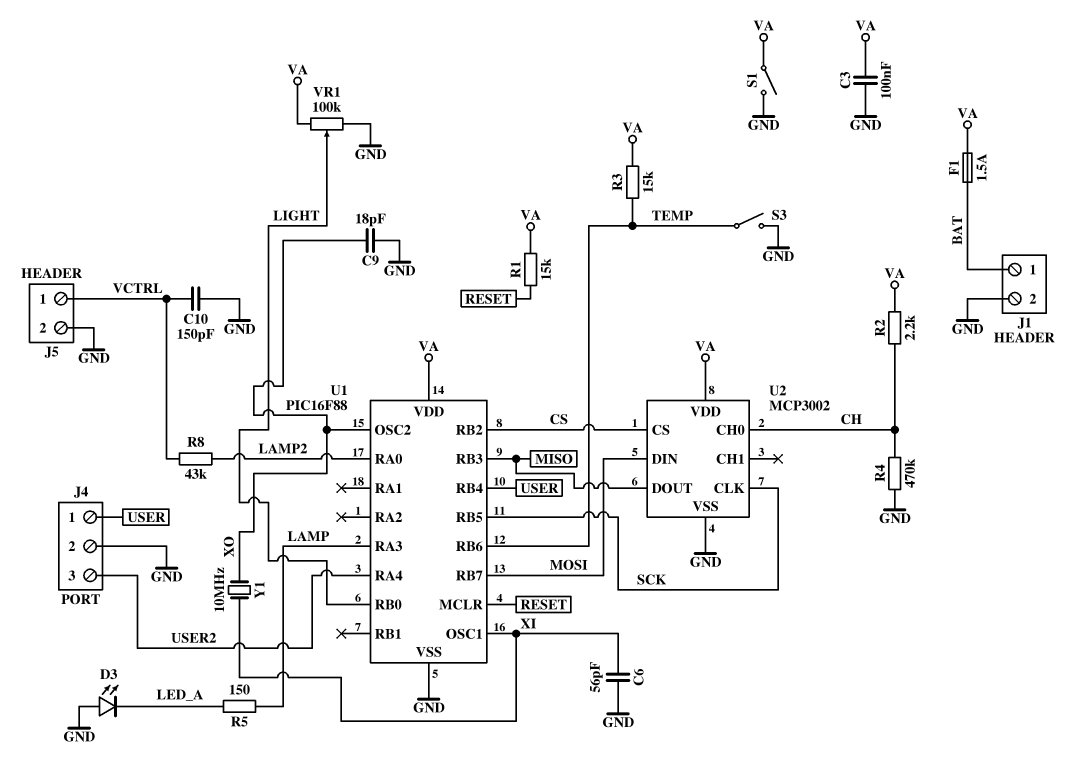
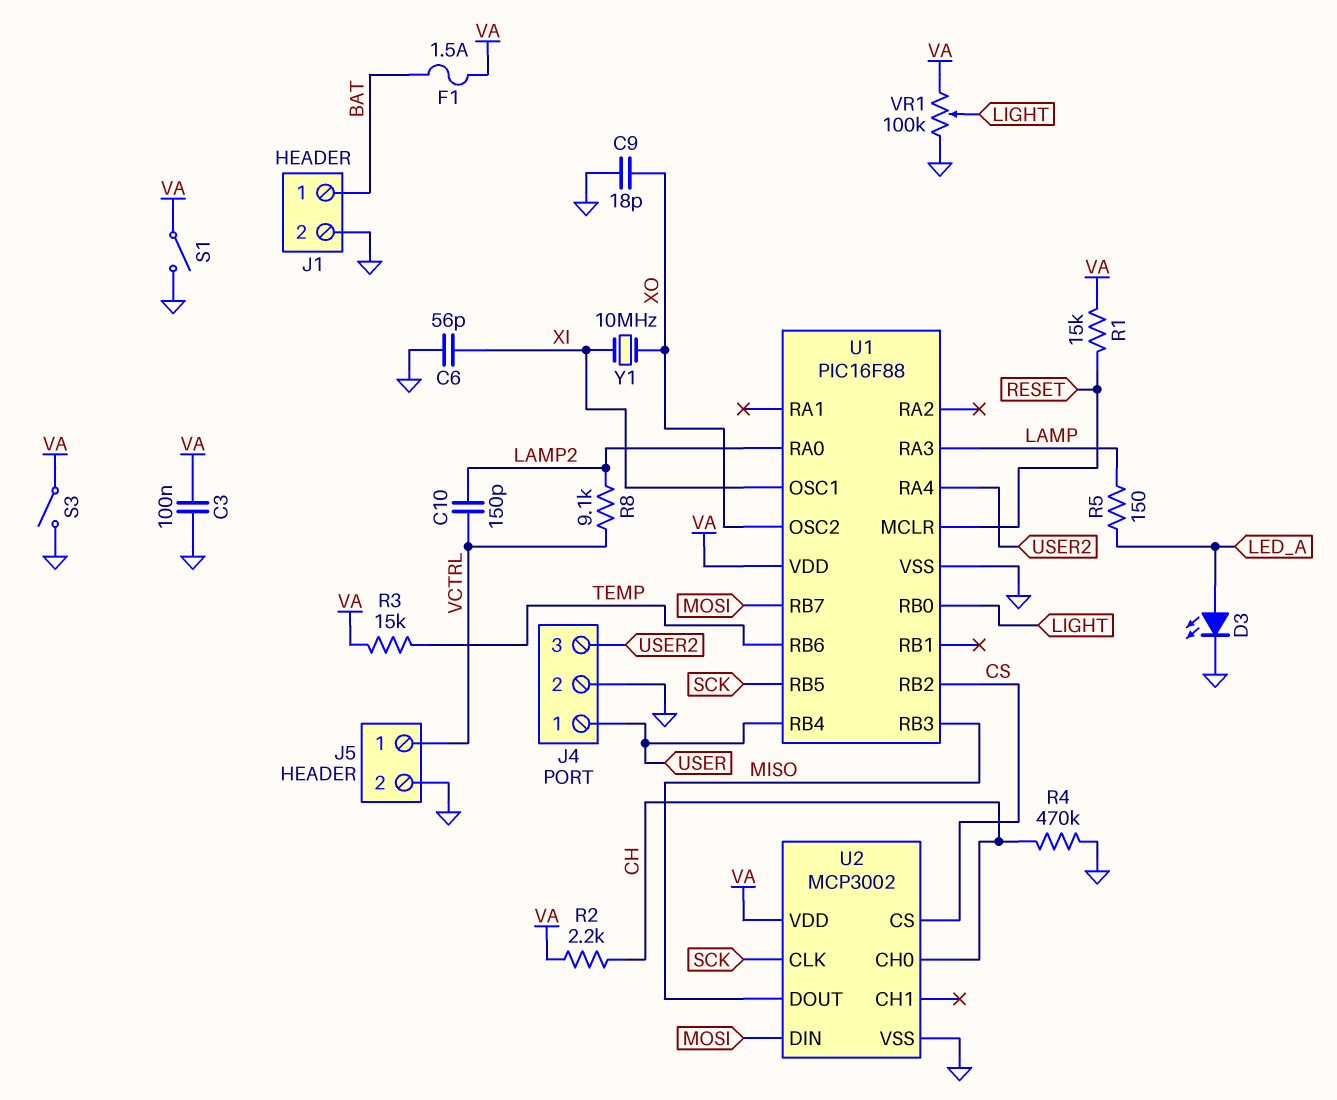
C10: 150pF (GND, VCTRL) -> 150pF (LAMP2, VCTRL)
D3: LED (A GND, K LED_A) -> LED (A LED_A, K GND)
R8: 43k (LAMP2, VCTRL) -> 9.1k (LAMP2, VCTRL)
S3: switch (GND, TEMP) -> switch (GND, VA)

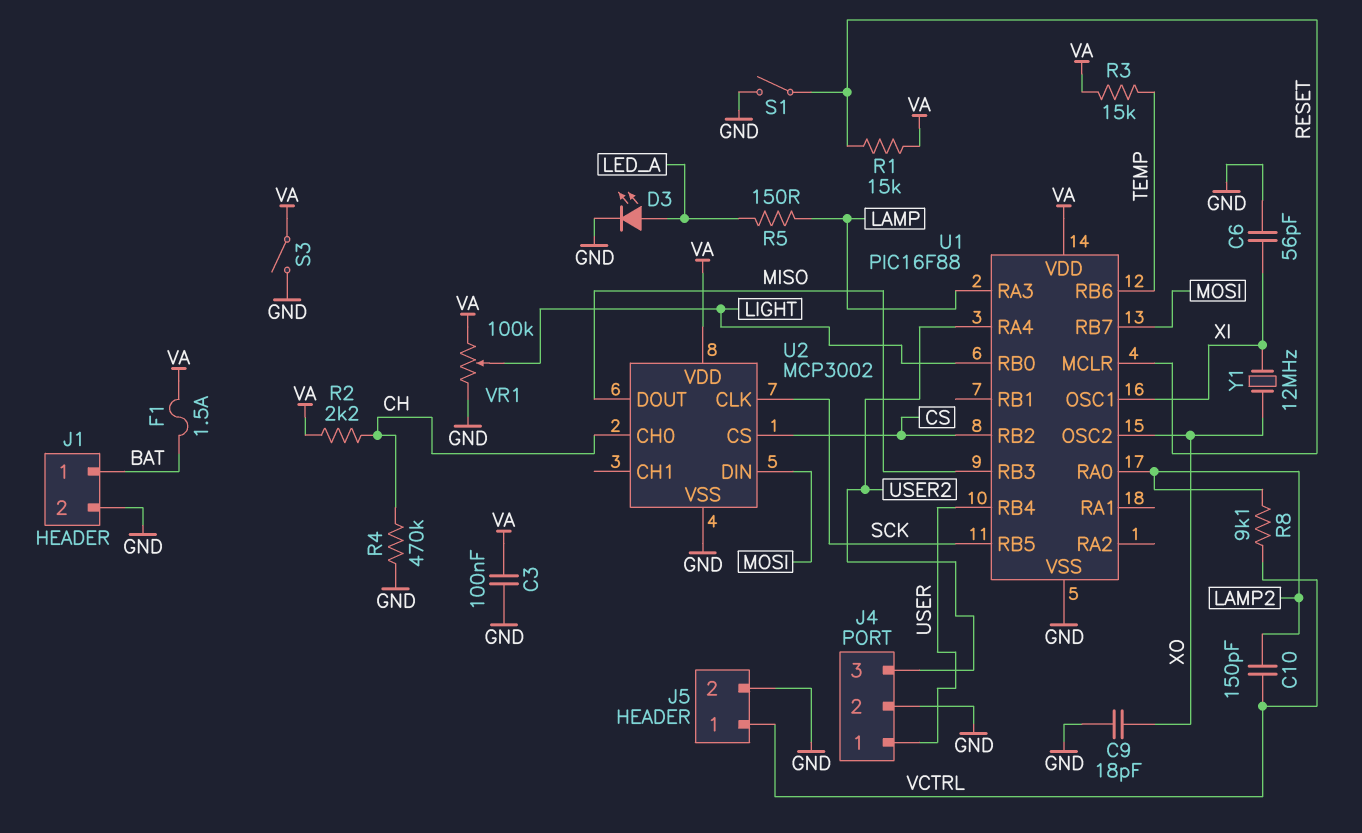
S1: switch (GND, VA) -> switch (GND, RESET)
Y1: 10MHz (XI, XO) -> 12MHz (XI, XO)

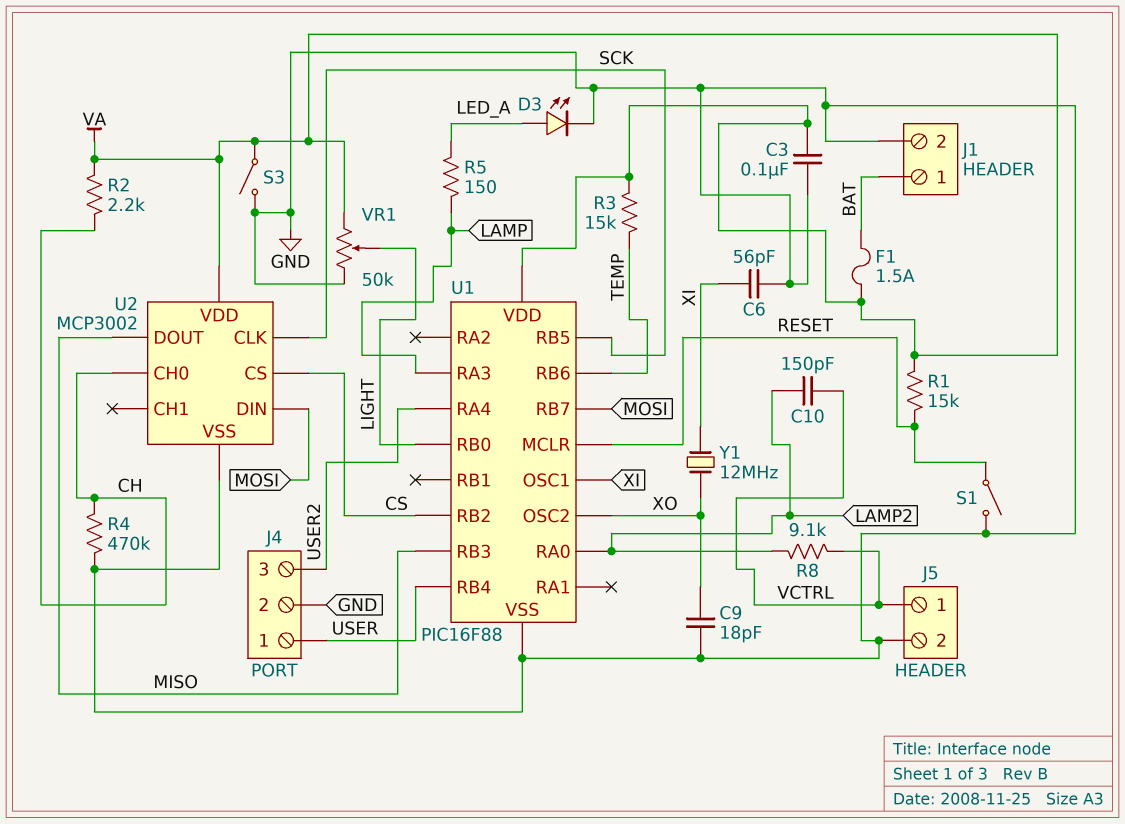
VR1: 100k (GND, VA, wiper LIGHT) -> 50k (GND, VA, wiper LIGHT)

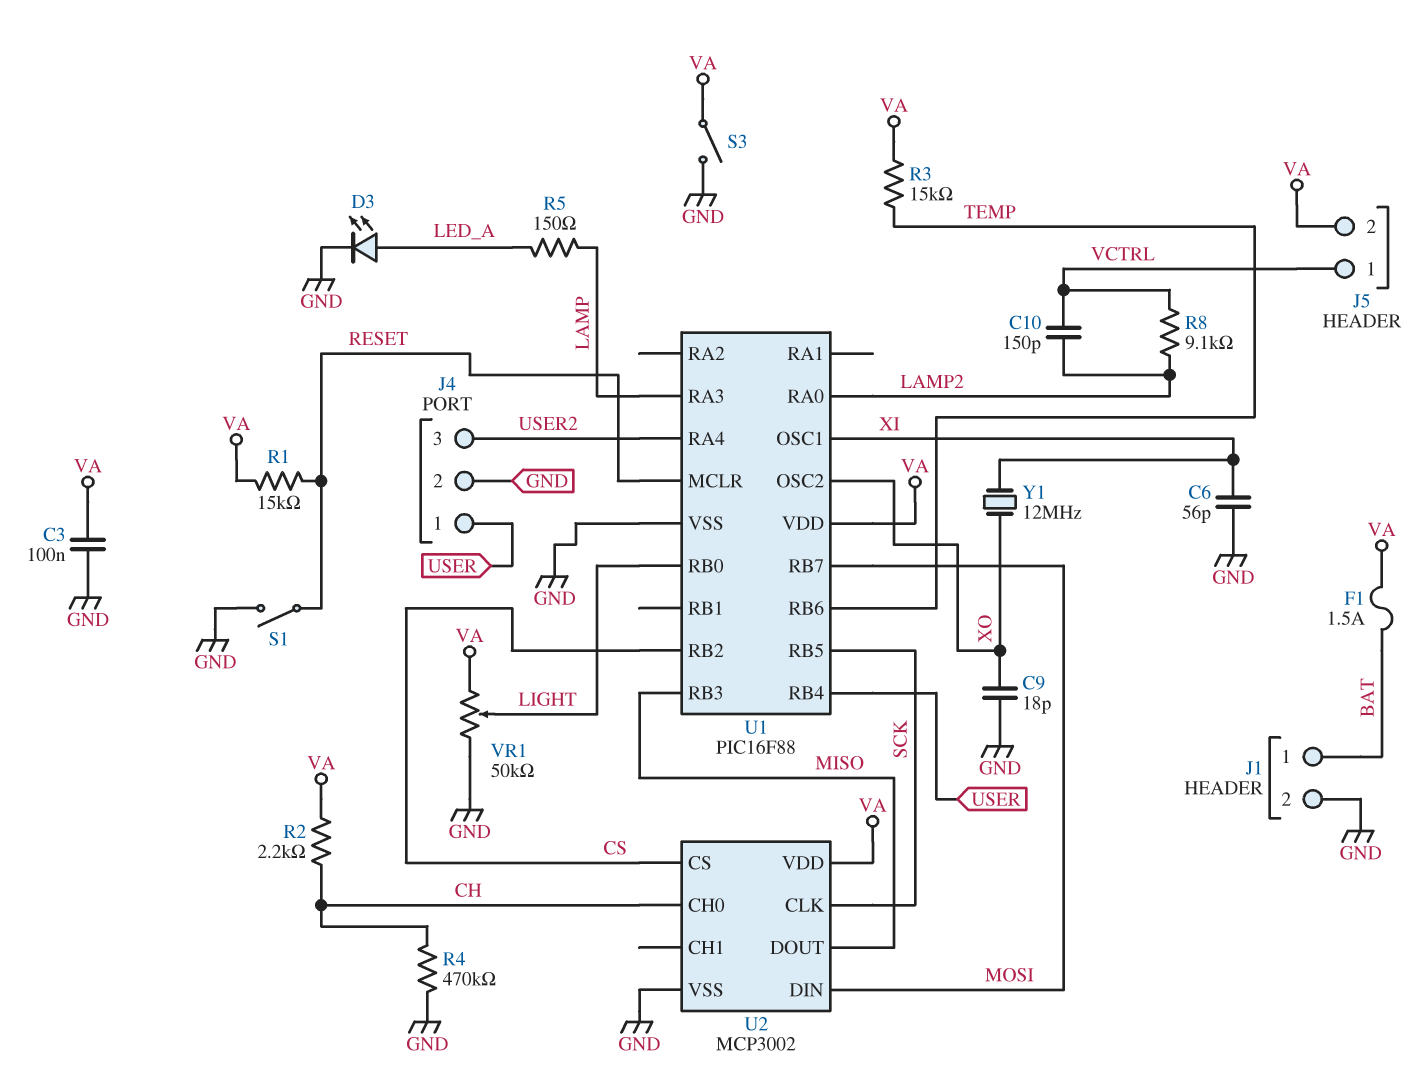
J5 pin 2: GND -> VA

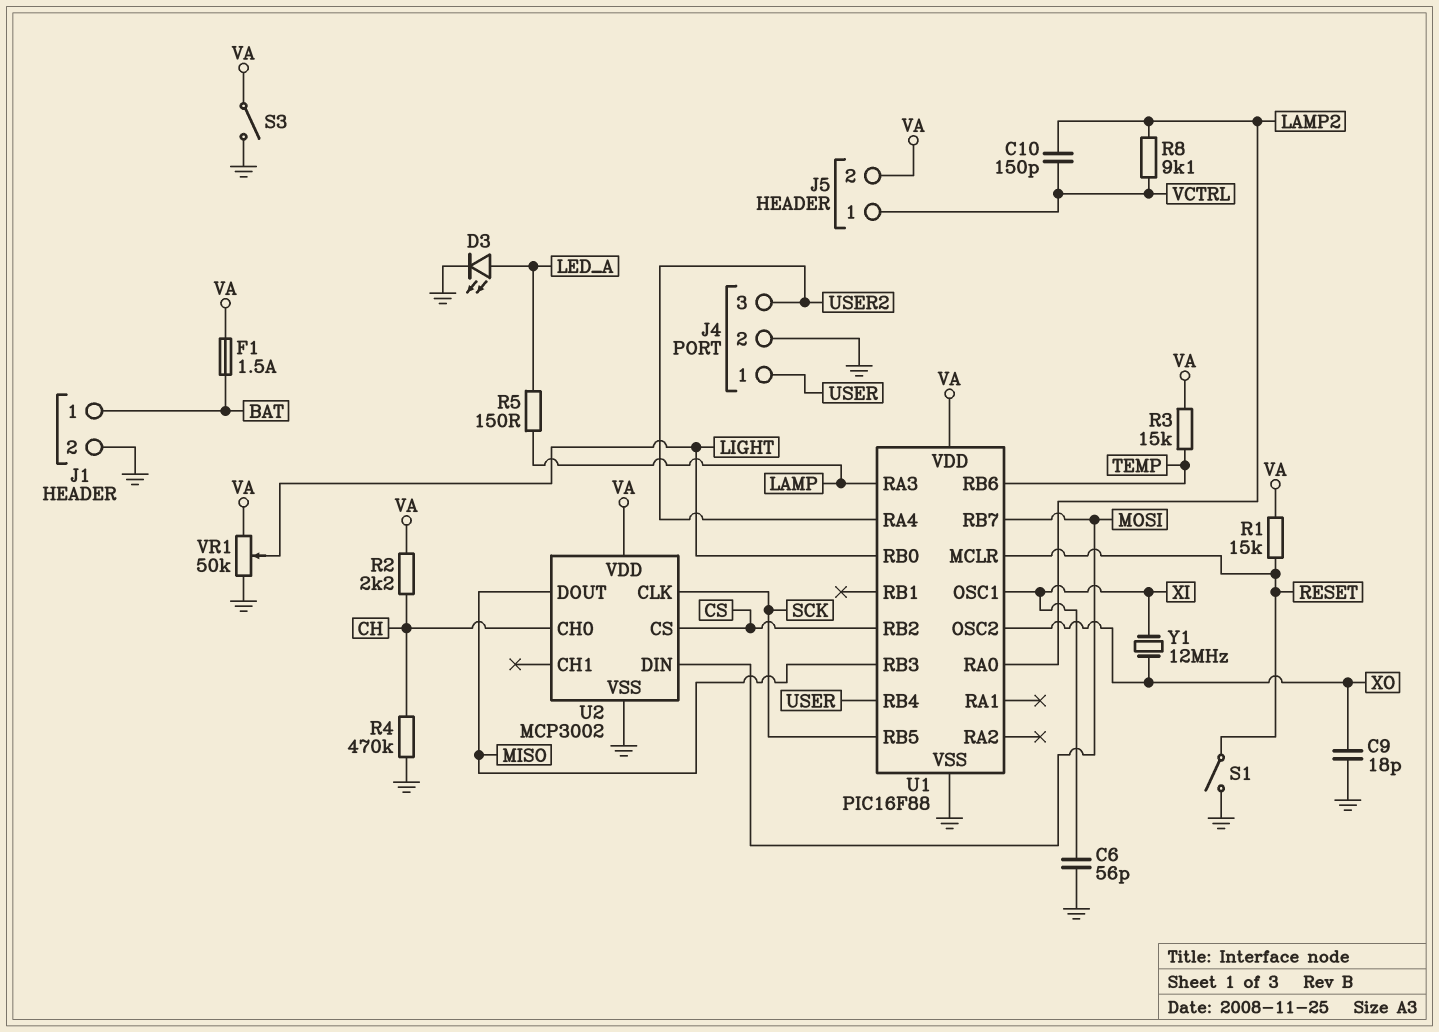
C3: 100nF (GND, VA) -> none

